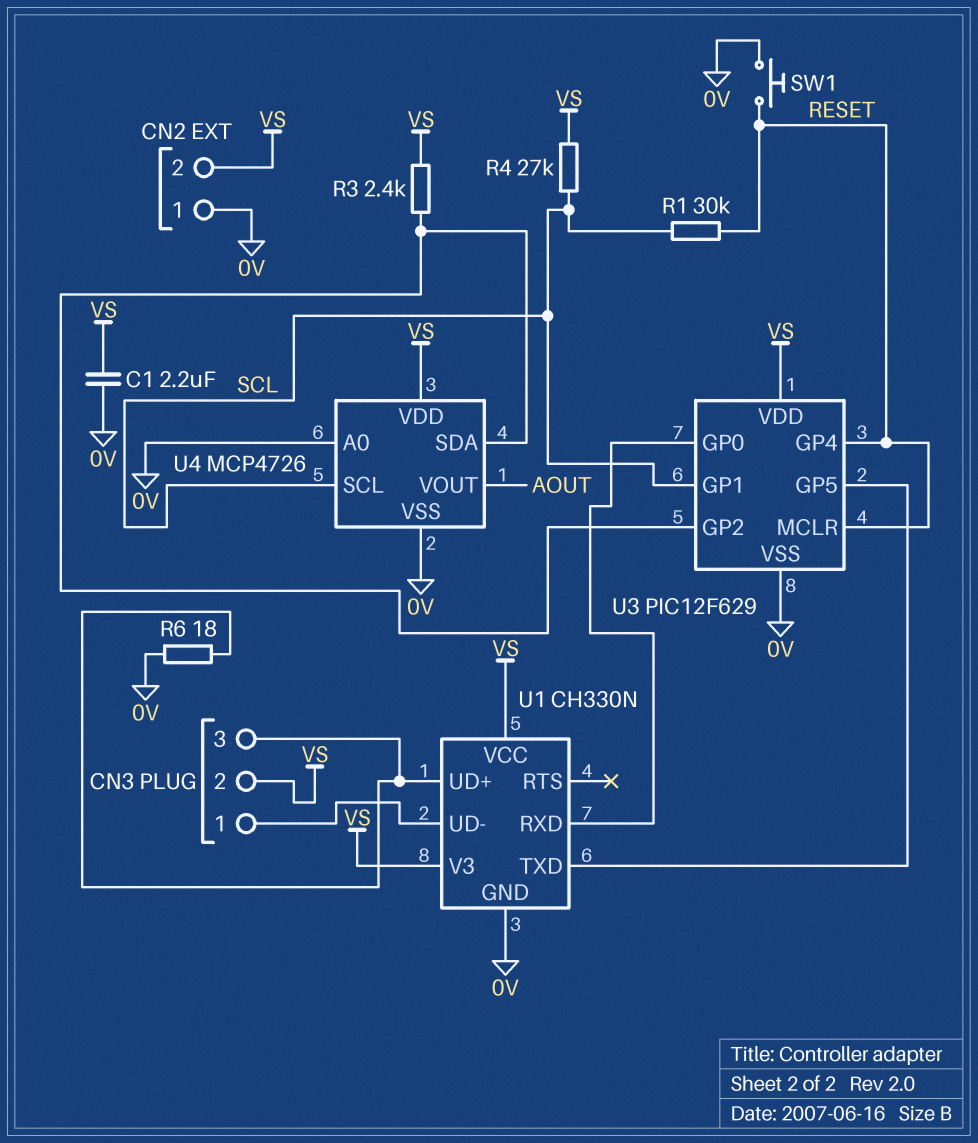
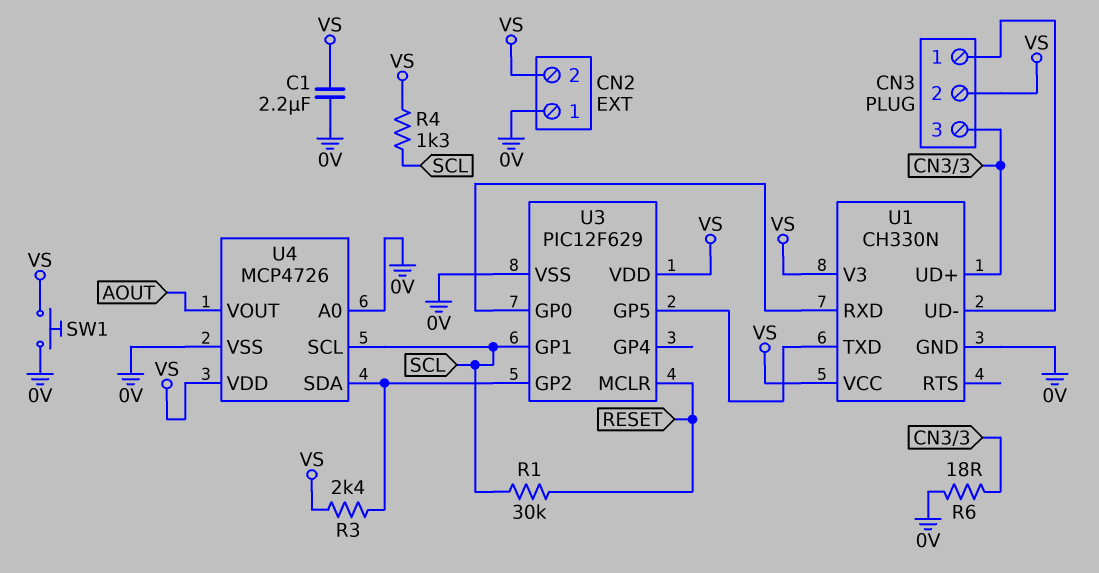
R4: 27k (SCL, VS) -> 1.3k (SCL, VS)
SW1: button (0V, RESET) -> button (0V, VS)
U3 pin GP4: RESET -> none

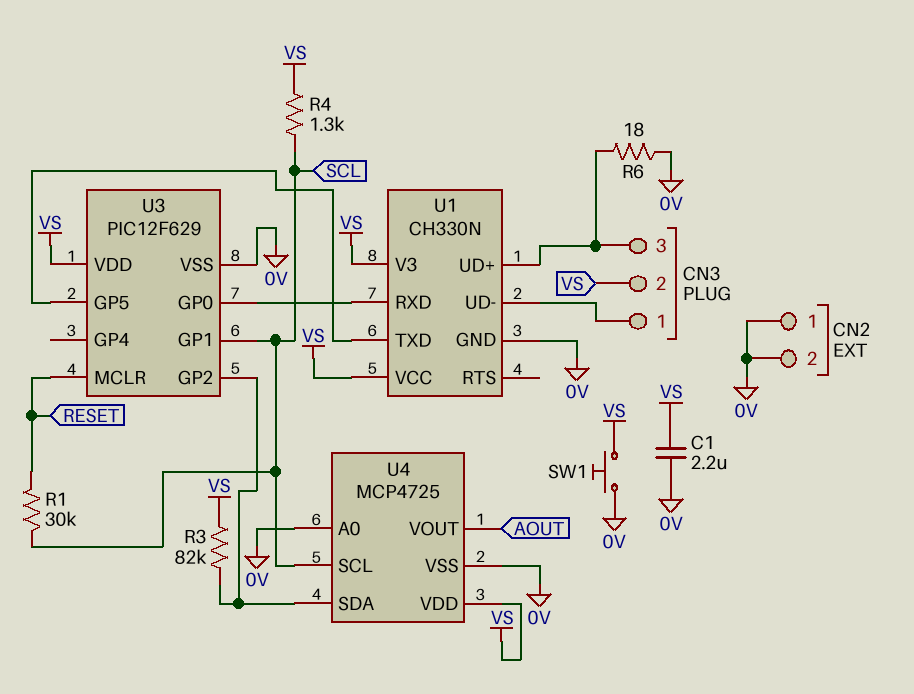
CN2 pin 2: VS -> 0V
R3: 2.4k (U3/GP2, VS) -> 82k (U3/GP2, VS)
U4: MCP4726 -> MCP4725

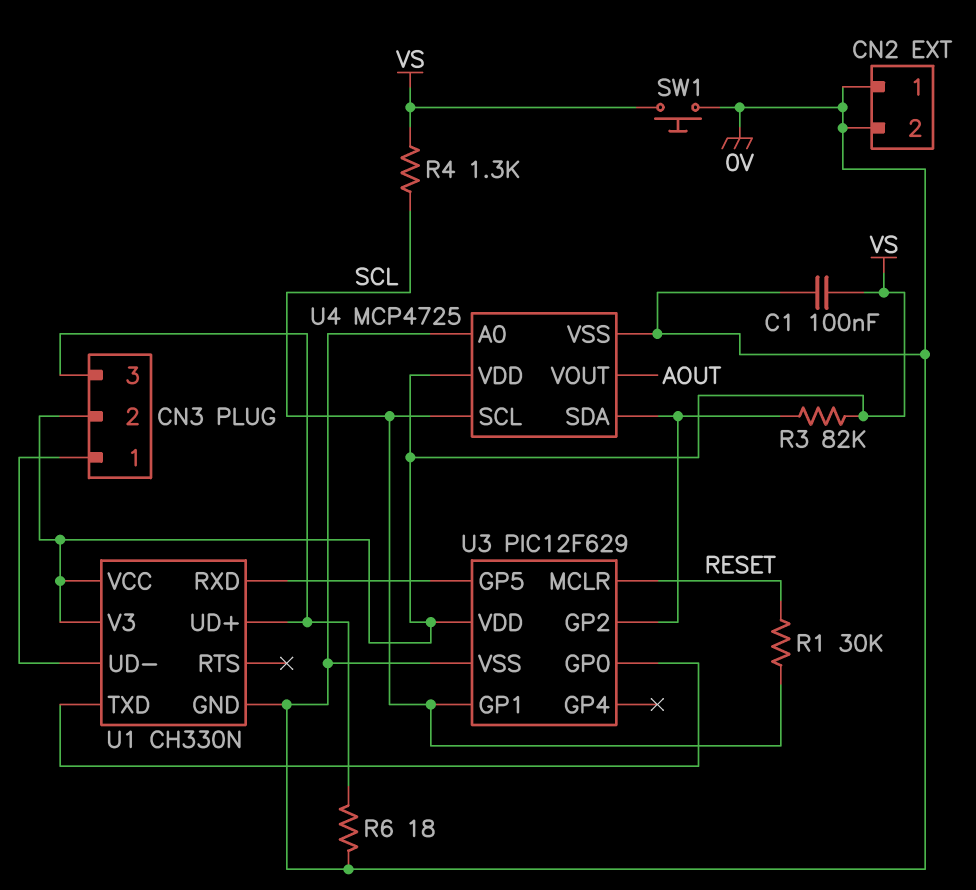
C1: 2.2uF (0V, VS) -> 100nF (0V, VS)
U3 pin GP0: U1/RXD -> U1/TXD
U3 pin GP5: U1/TXD -> U1/RXD

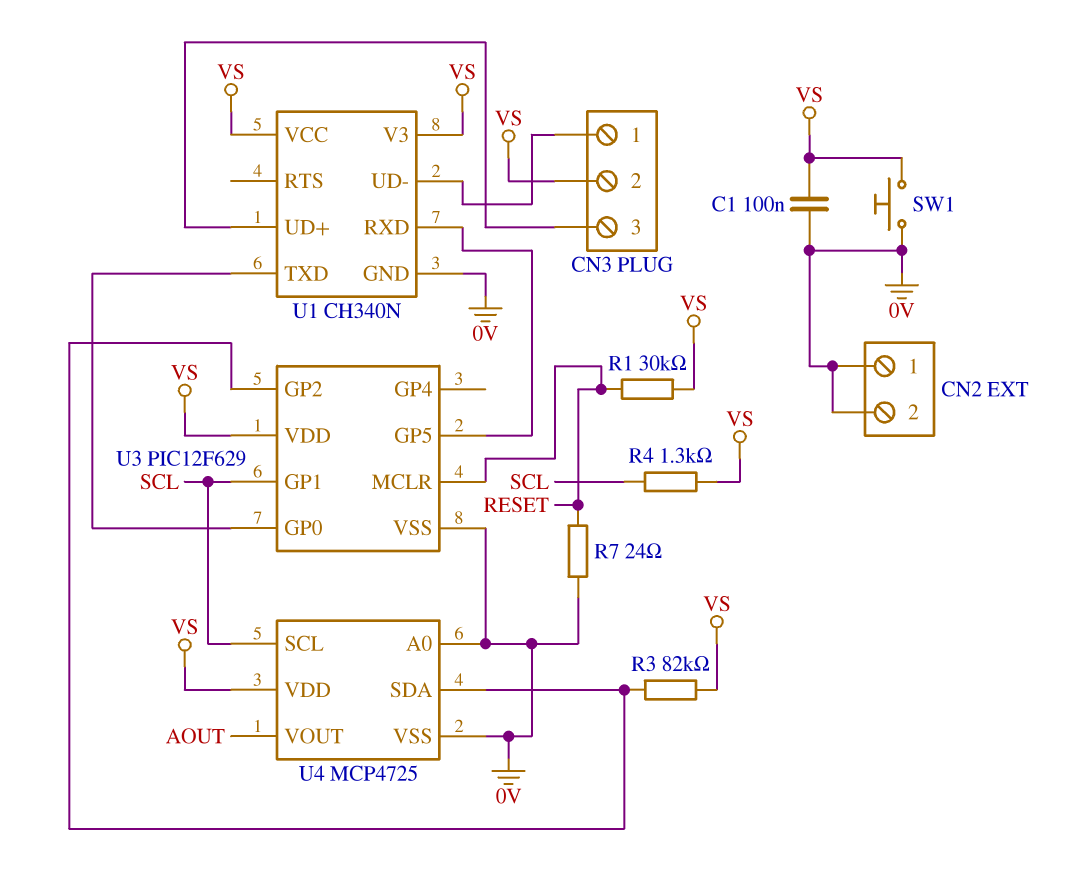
R1: 30k (RESET, SCL) -> 30k (RESET, VS)
R6: 18 (0V, CN3/3) -> none
R7: none -> 24 (0V, RESET)
U1: CH330N -> CH340N

